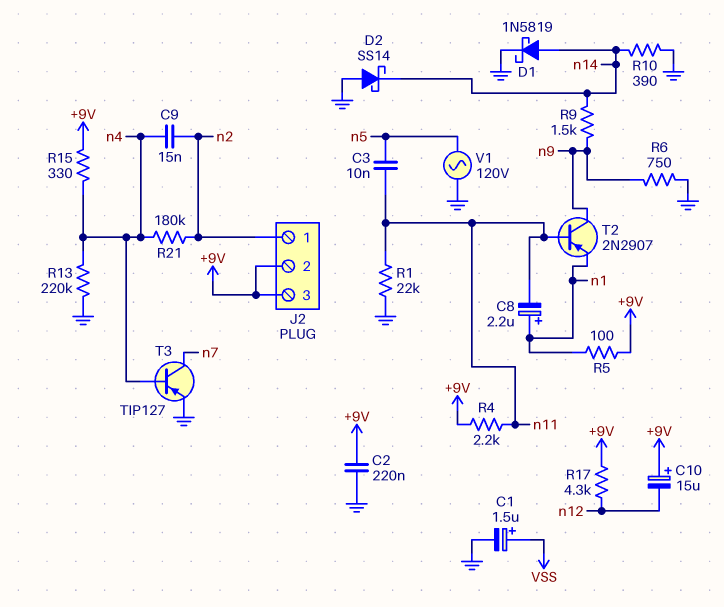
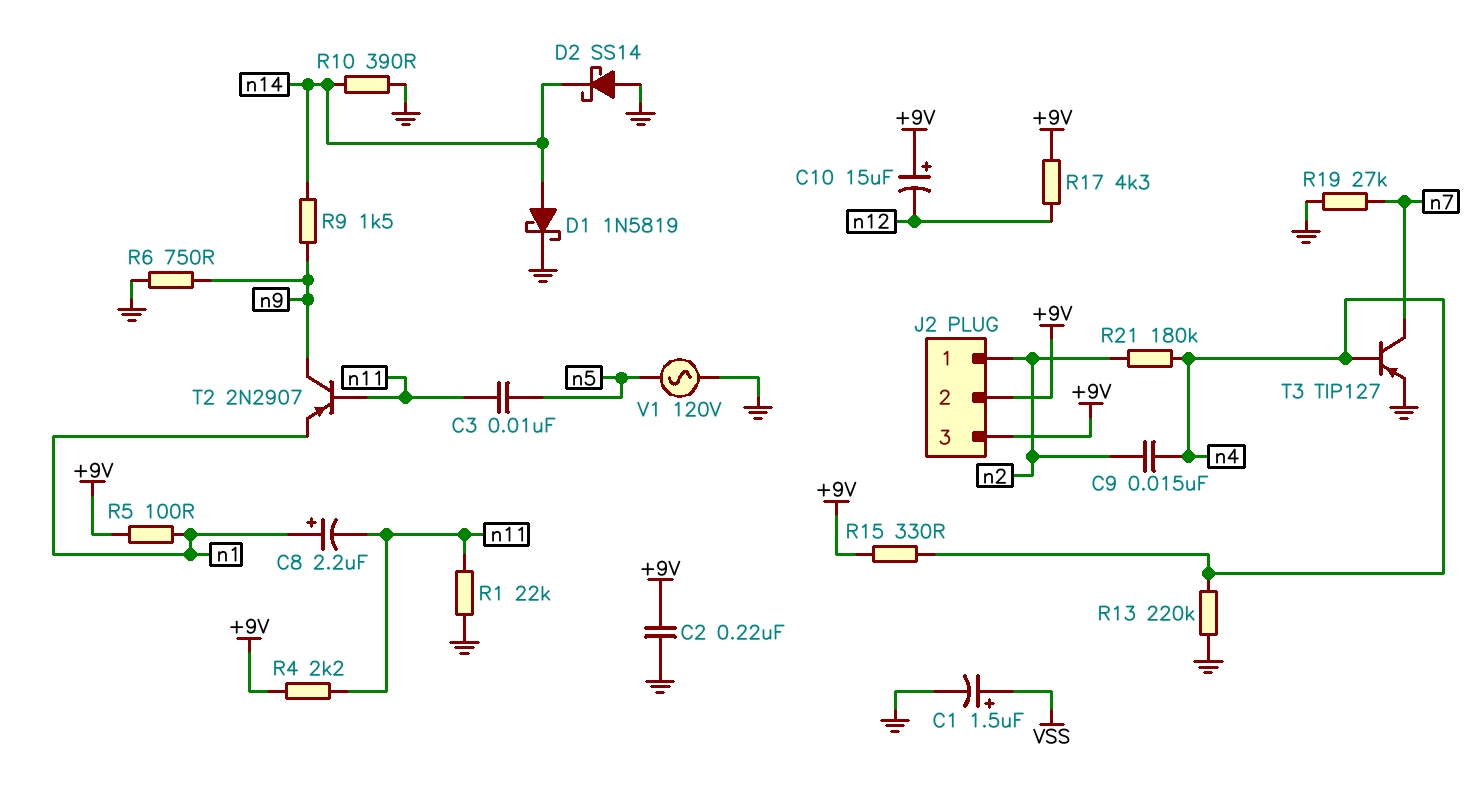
R19: none -> 27k (GND, n7)

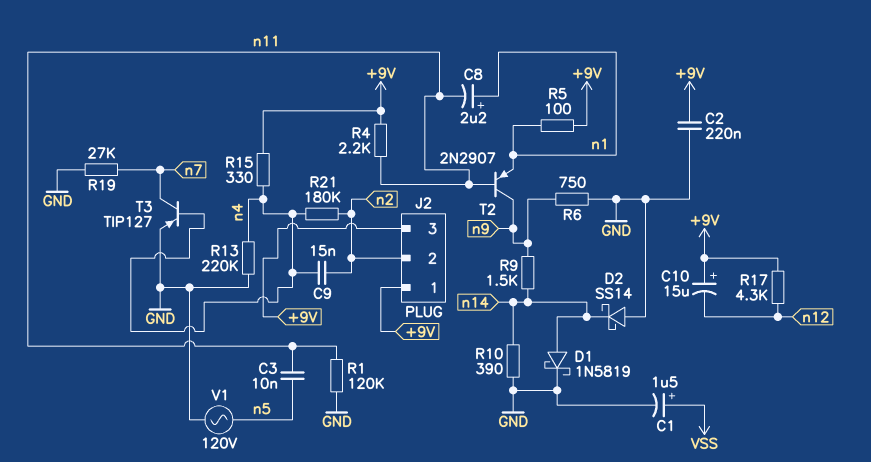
J2 pin 1: n2 -> +9V
J2 pin 2: +9V -> n2
R1: 22k (GND, n11) -> 120k (GND, n11)

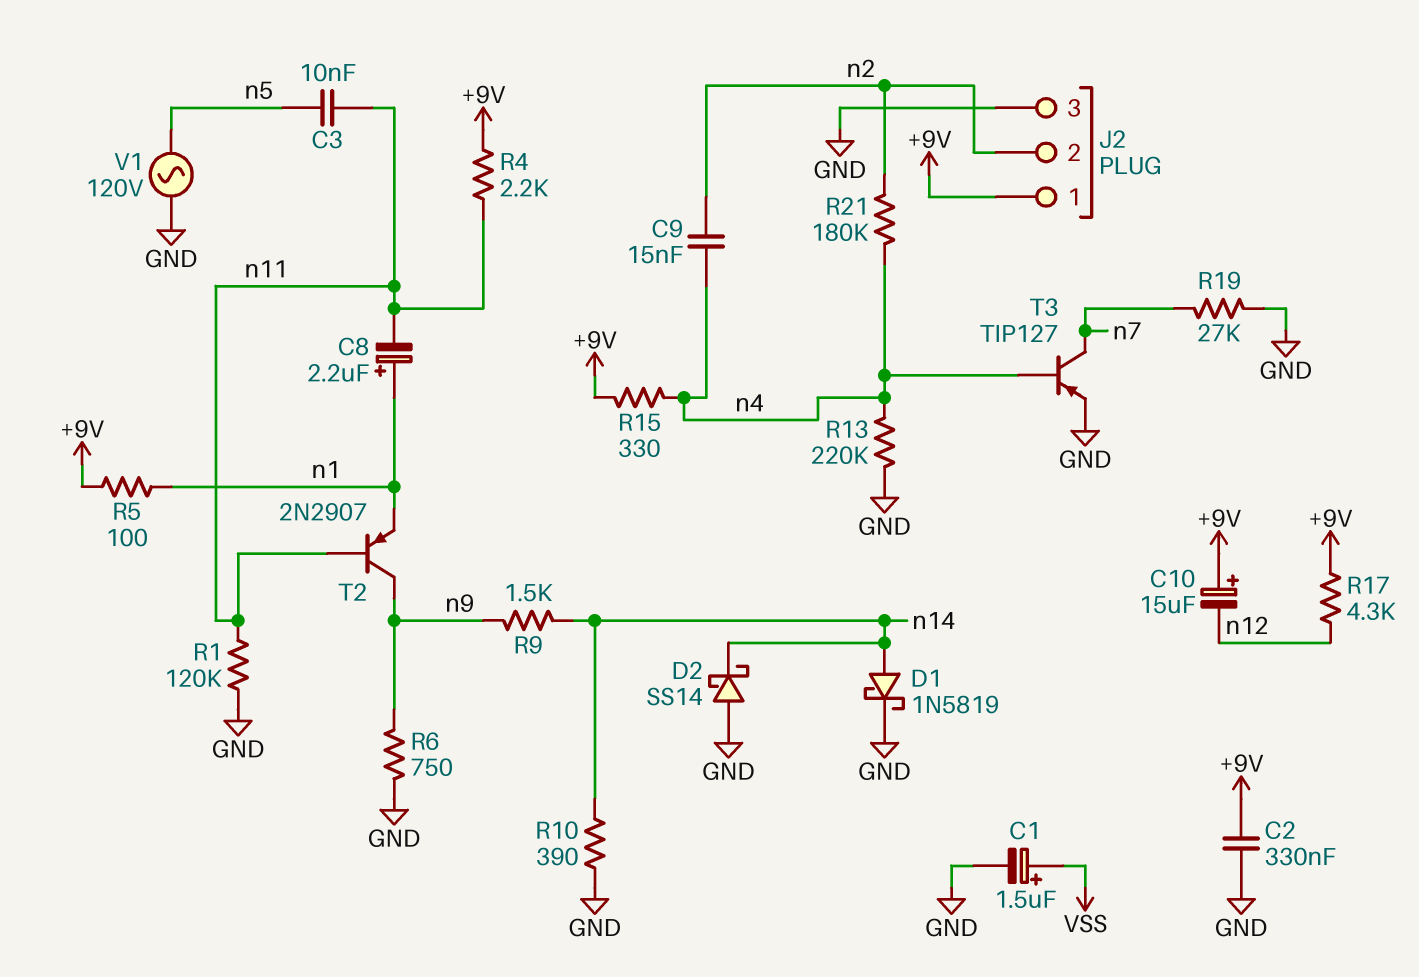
C2: 220nF (+9V, GND) -> 330nF (+9V, GND)
J2 pin 3: +9V -> GND

